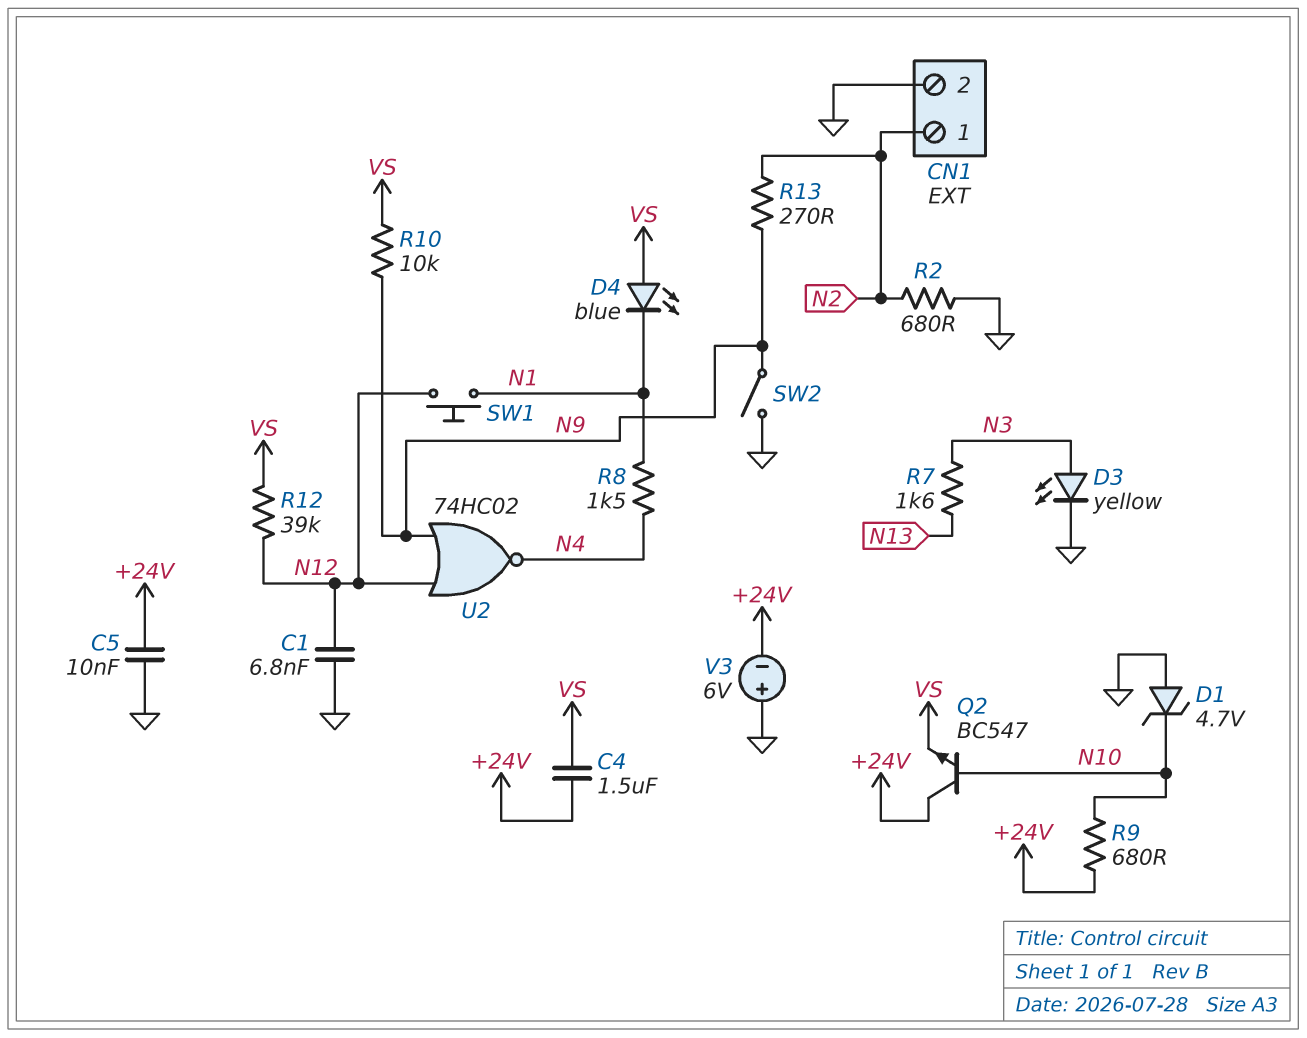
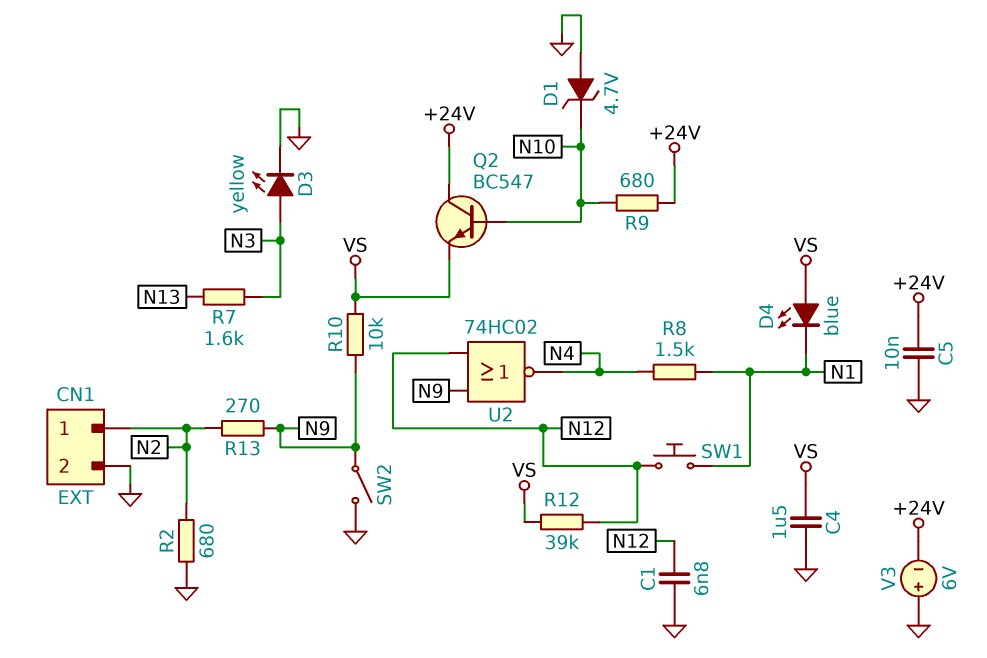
C4: 1.5uF (+24V, VS) -> 1.5uF (GND, VS)

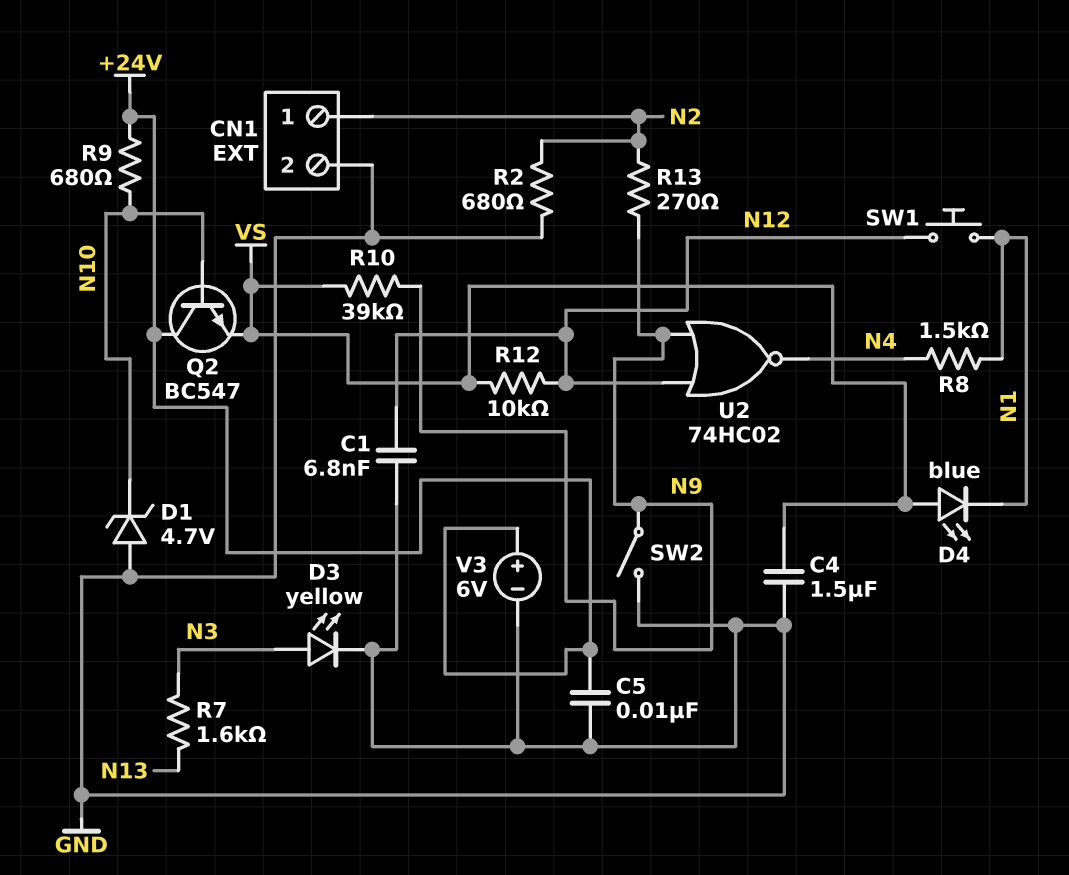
R10: 10k (N9, VS) -> 39k (N9, VS)
R12: 39k (N12, VS) -> 10k (N12, VS)
V3: 6V (plus GND, minus +24V) -> 6V (plus +24V, minus GND)

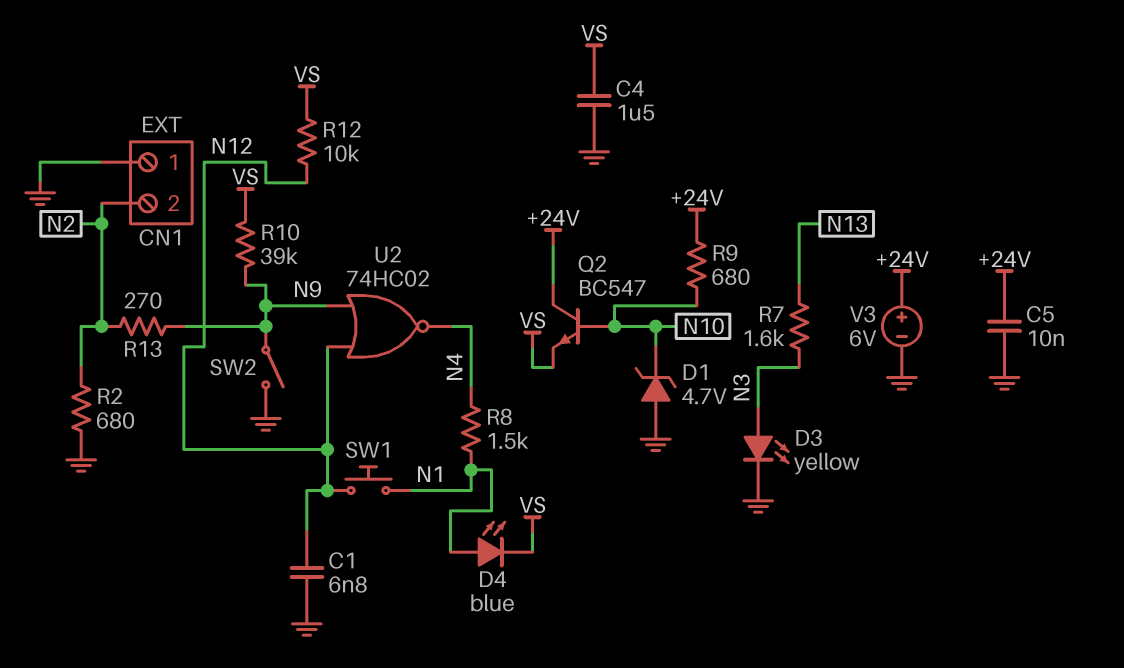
CN1 pin 1: N2 -> GND
CN1 pin 2: GND -> N2
D4: LED blue (A VS, K N1) -> LED blue (A N1, K VS)

